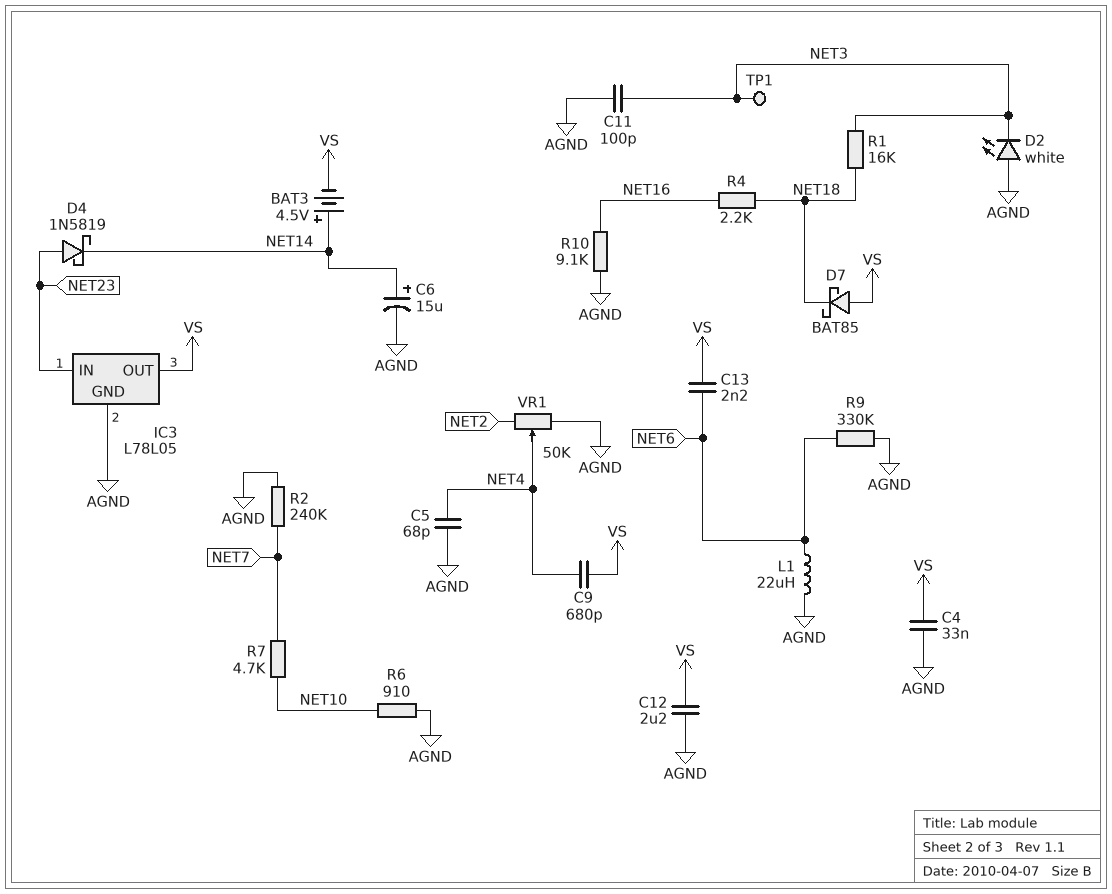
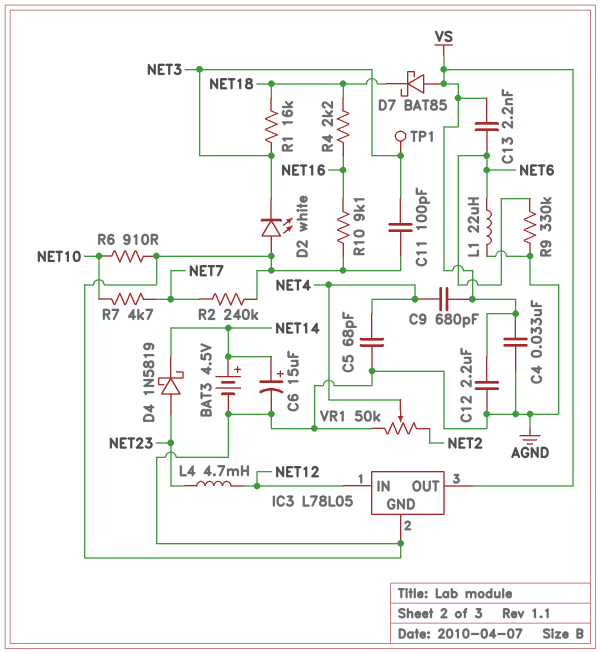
BAT3: 4.5V (plus NET14, minus VS) -> 4.5V (plus NET14, minus AGND)
IC3 pin IN: NET23 -> NET12
L4: none -> 4.7mH (NET12, NET23)

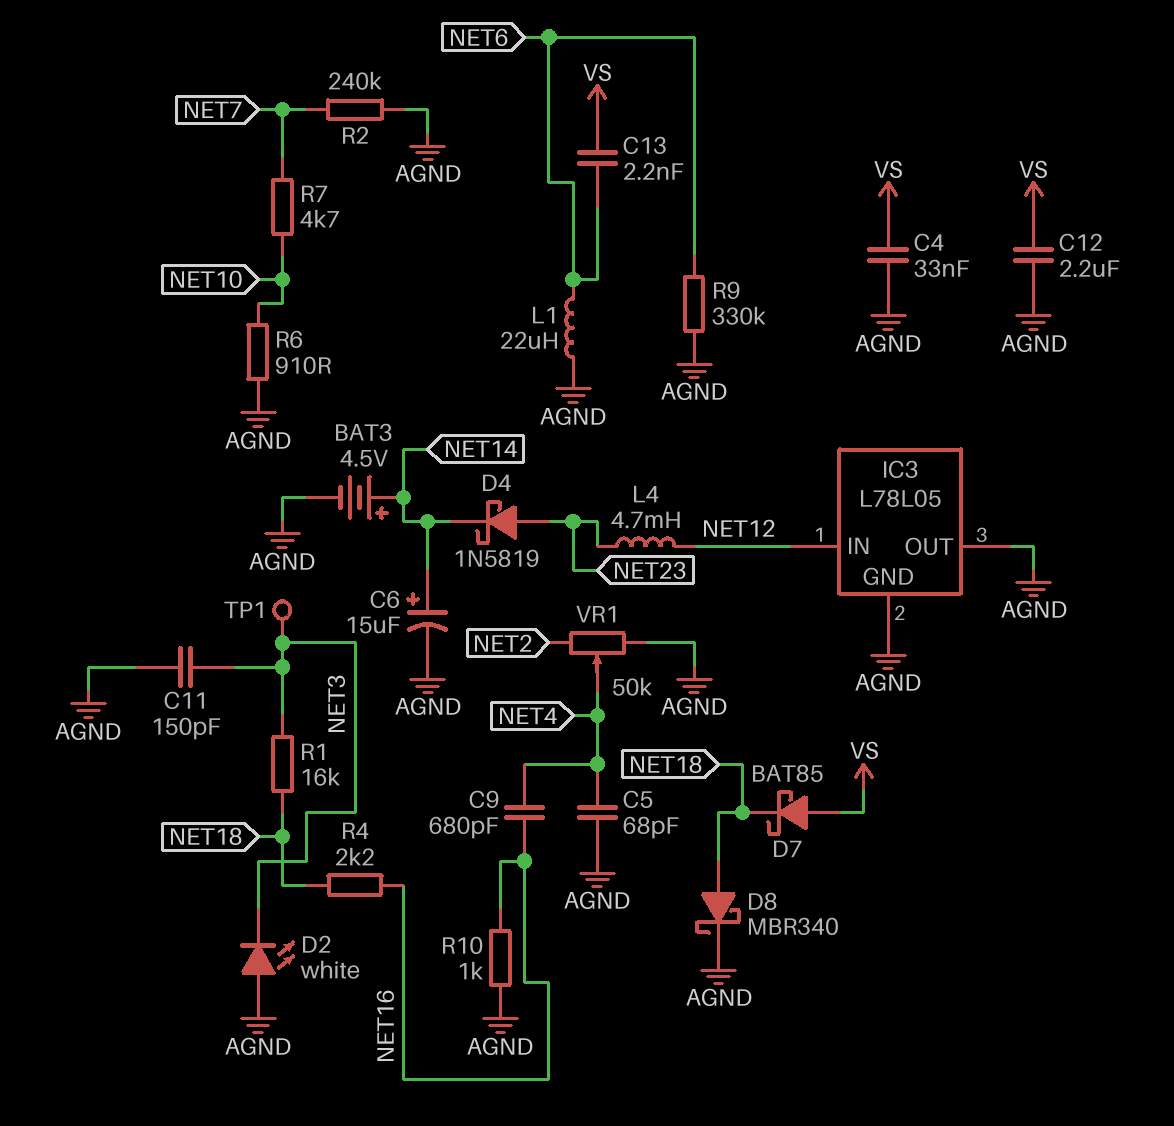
C9: 680pF (NET4, VS) -> 680pF (NET4, NET16)
C11: 100pF (AGND, NET3) -> 150pF (AGND, NET3)
D8: none -> schottky MBR340 (A NET18, K AGND)
IC3 pin OUT: VS -> AGND
R10: 9.1k (AGND, NET16) -> 1k (AGND, NET16)

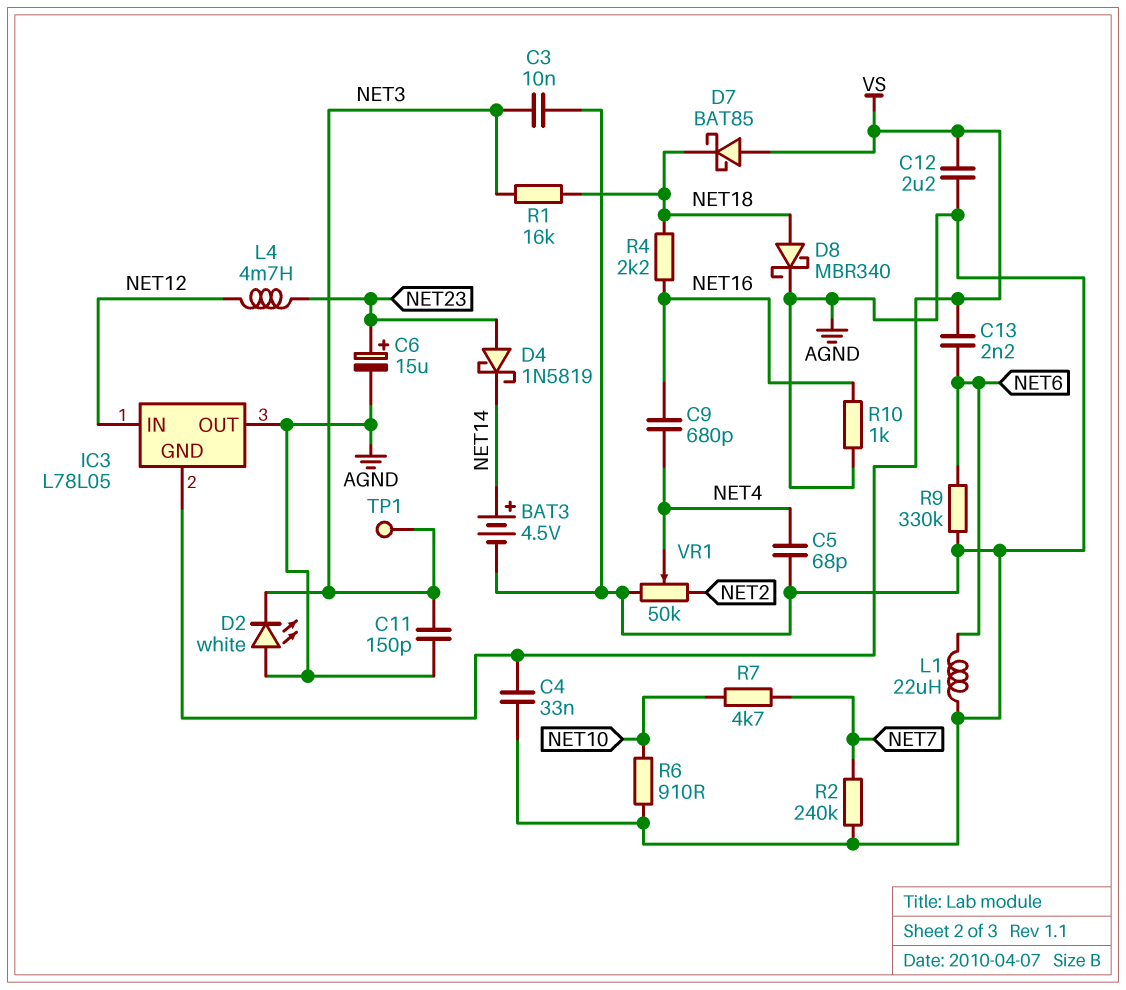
C3: none -> 10nF (AGND, NET3)
C6: 15uF (plus NET14, minus AGND) -> 15uF (plus NET23, minus AGND)
IC3 pin GND: AGND -> VS

